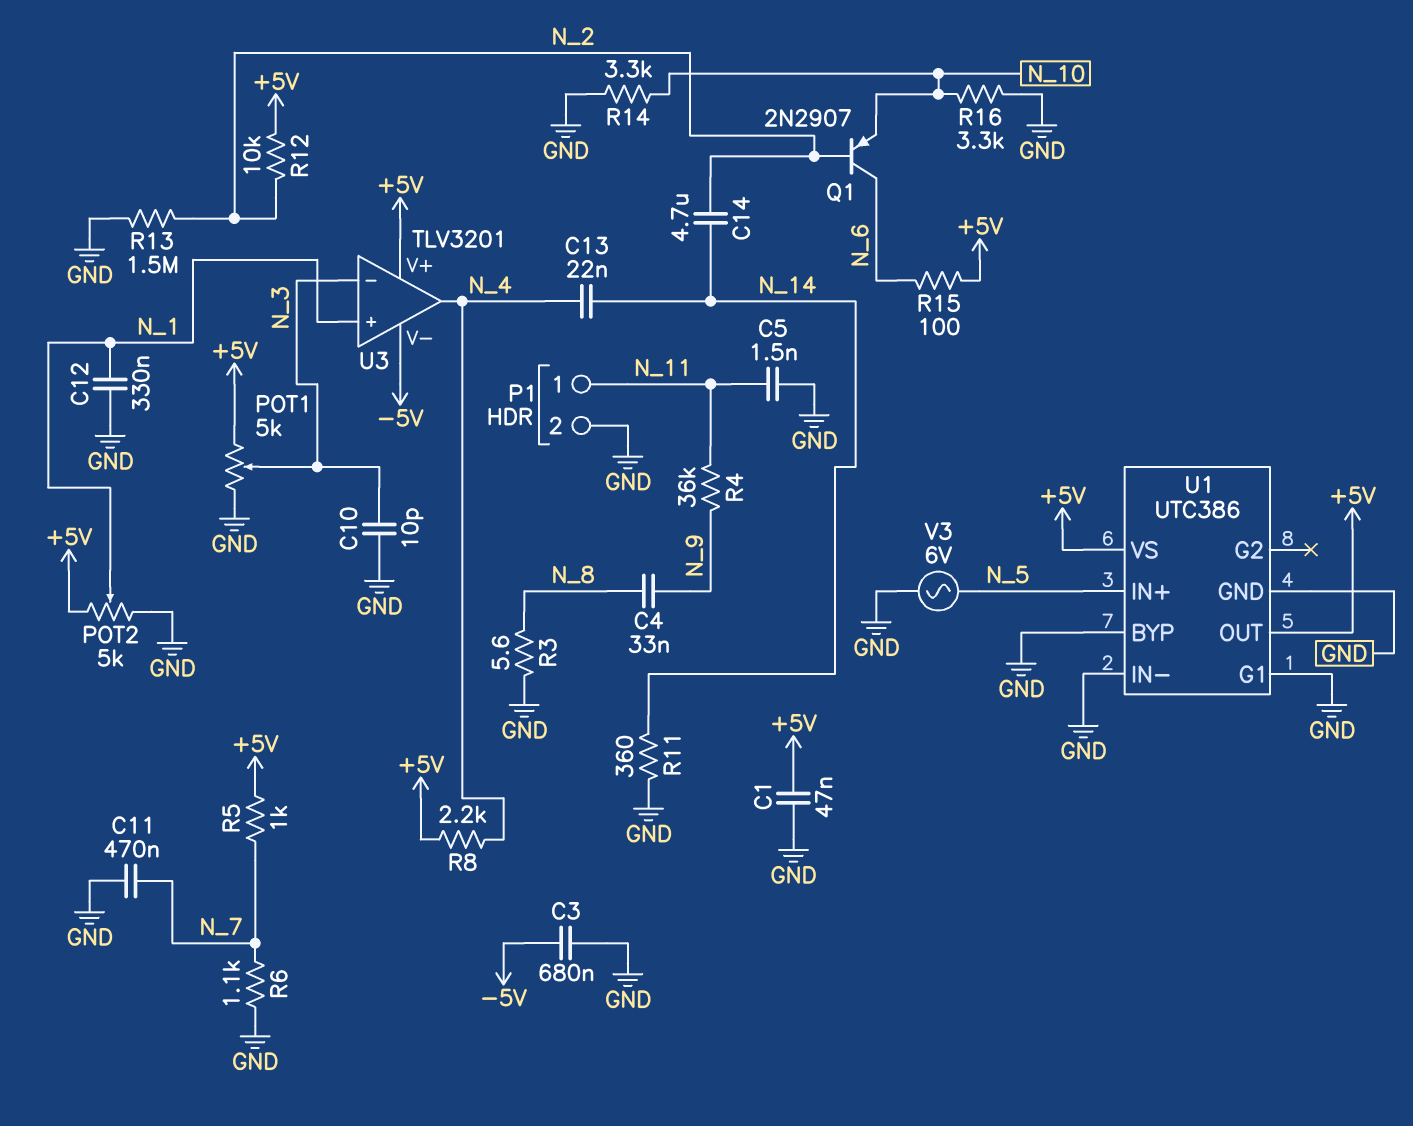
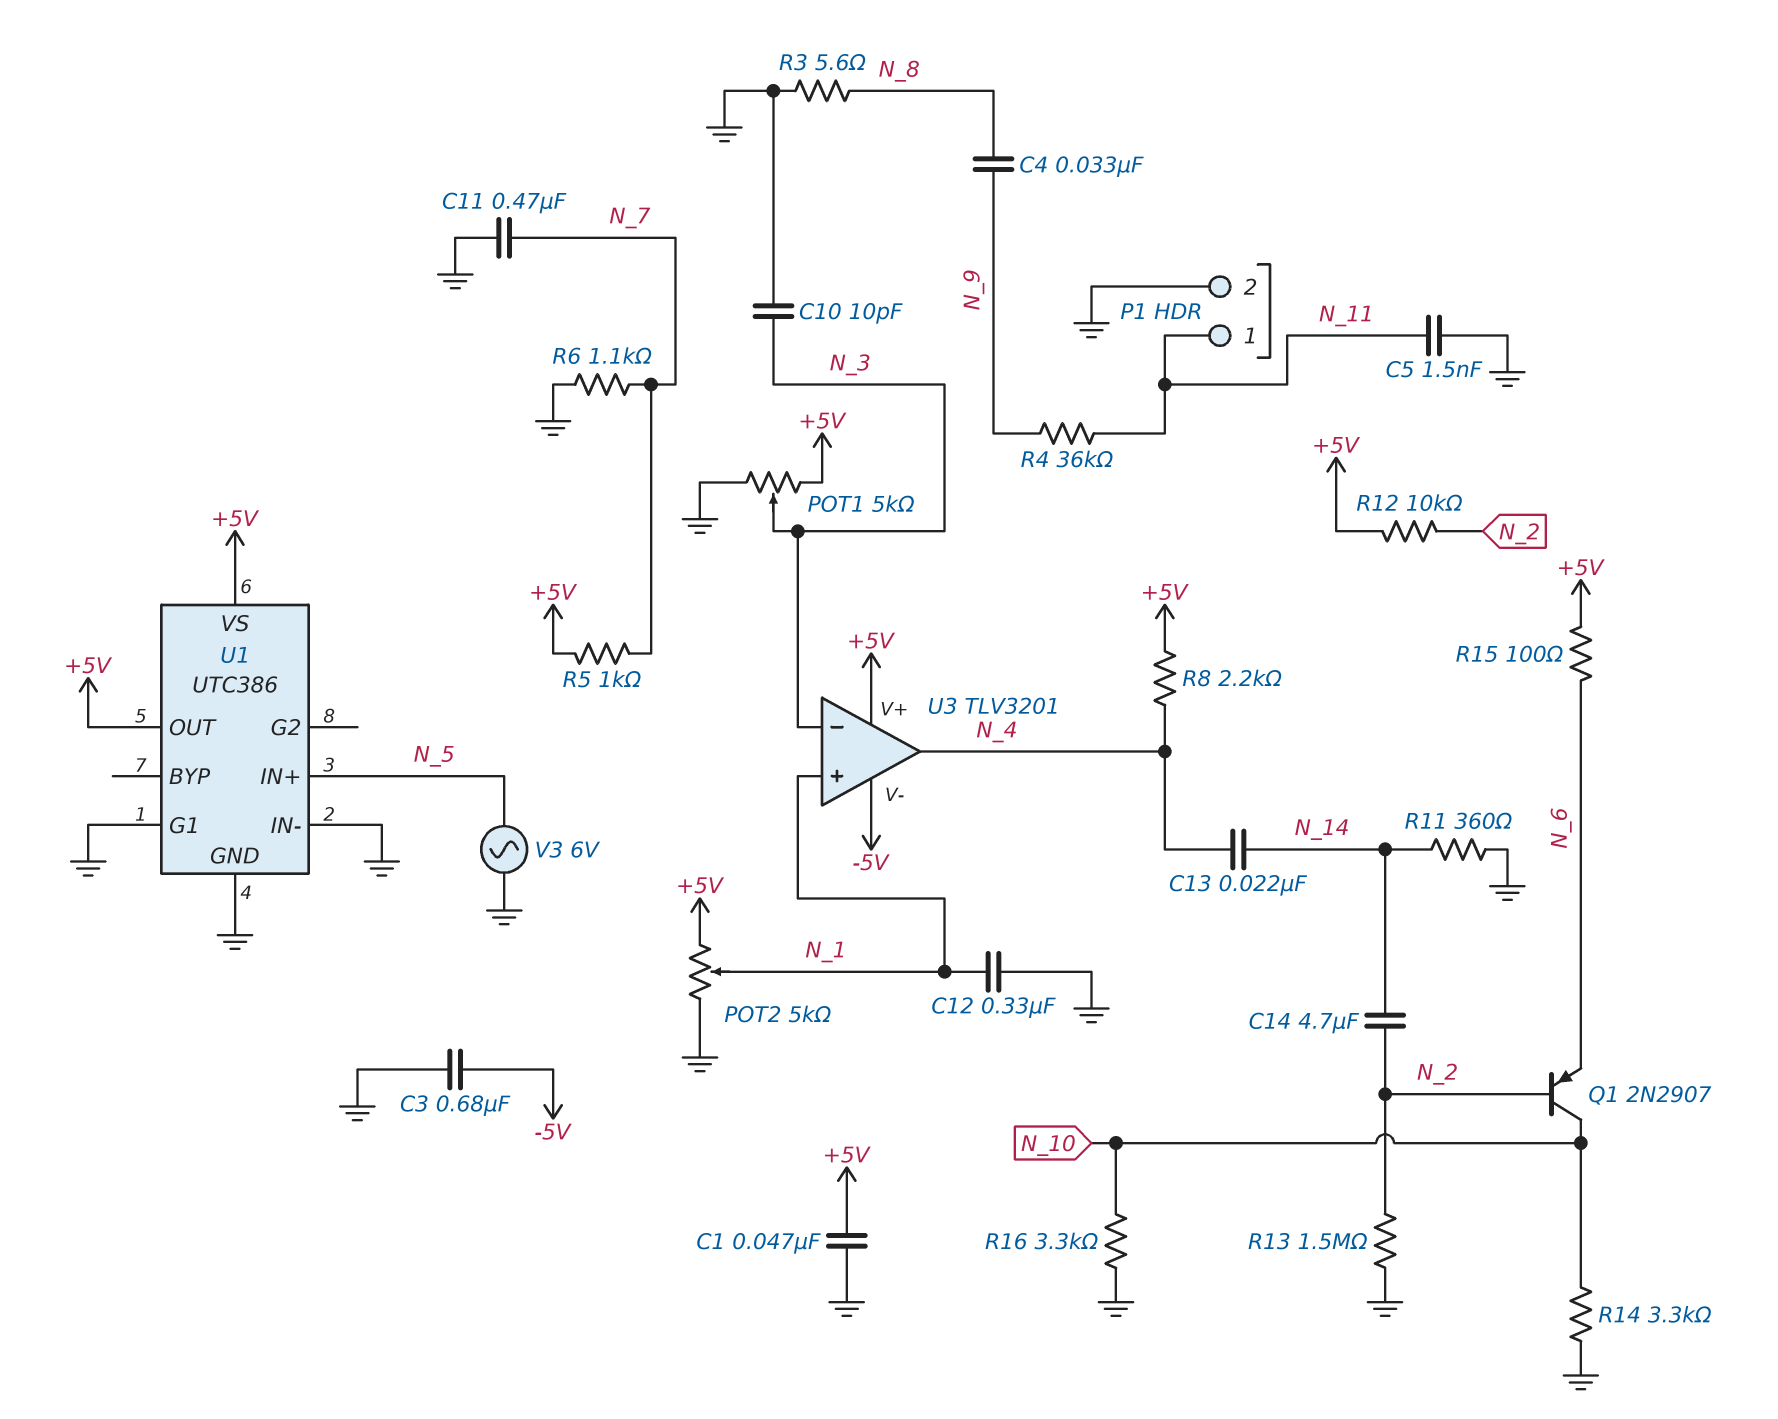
Q1: PNP 2N2907 (B N_2, C N_6, E N_10) -> PNP 2N2907 (B N_2, C N_10, E N_6)
U1 pin BYP: GND -> none

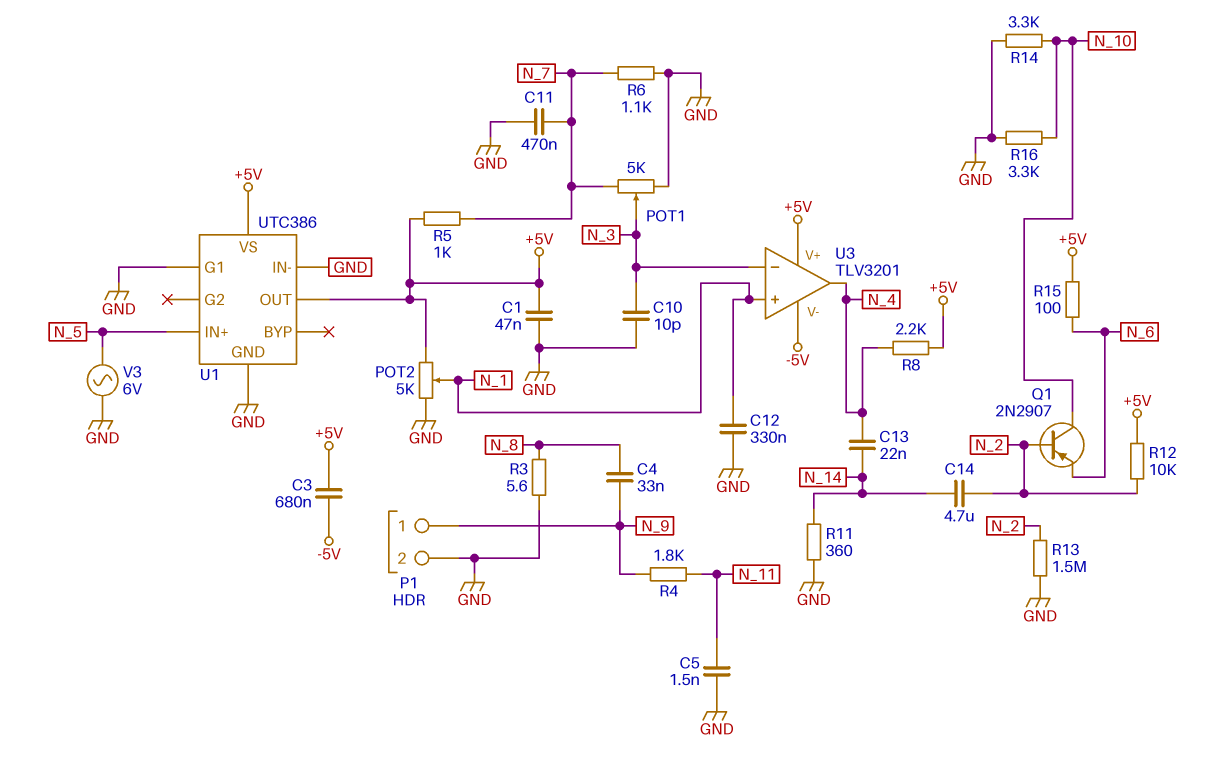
C3: 680nF (-5V, GND) -> 680nF (+5V, -5V)
P1 pin 1: N_11 -> N_9
POT1: 5k (+5V, GND, wiper N_3) -> 5k (GND, N_7, wiper N_3)
R4: 36k (N_9, N_11) -> 1.8k (N_9, N_11)

